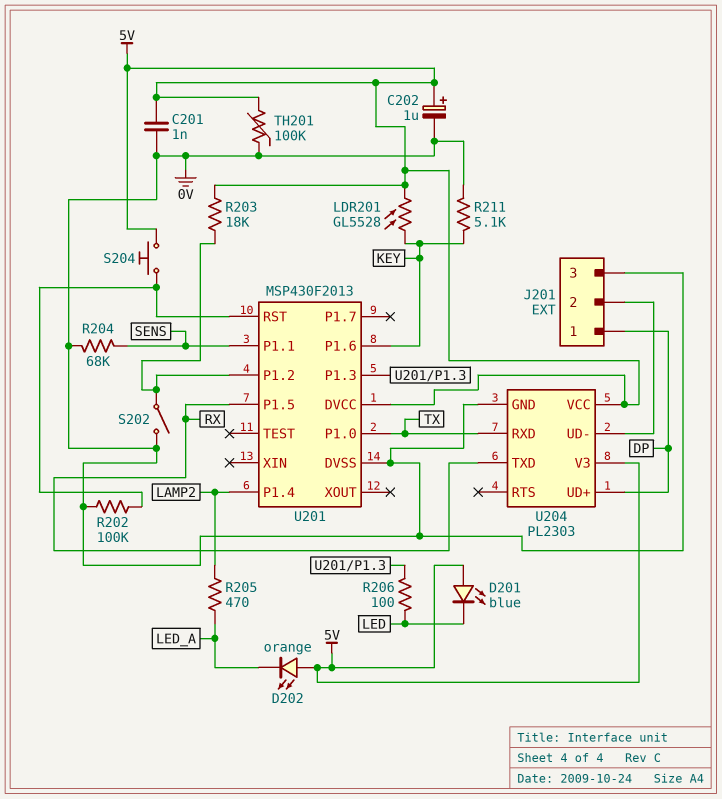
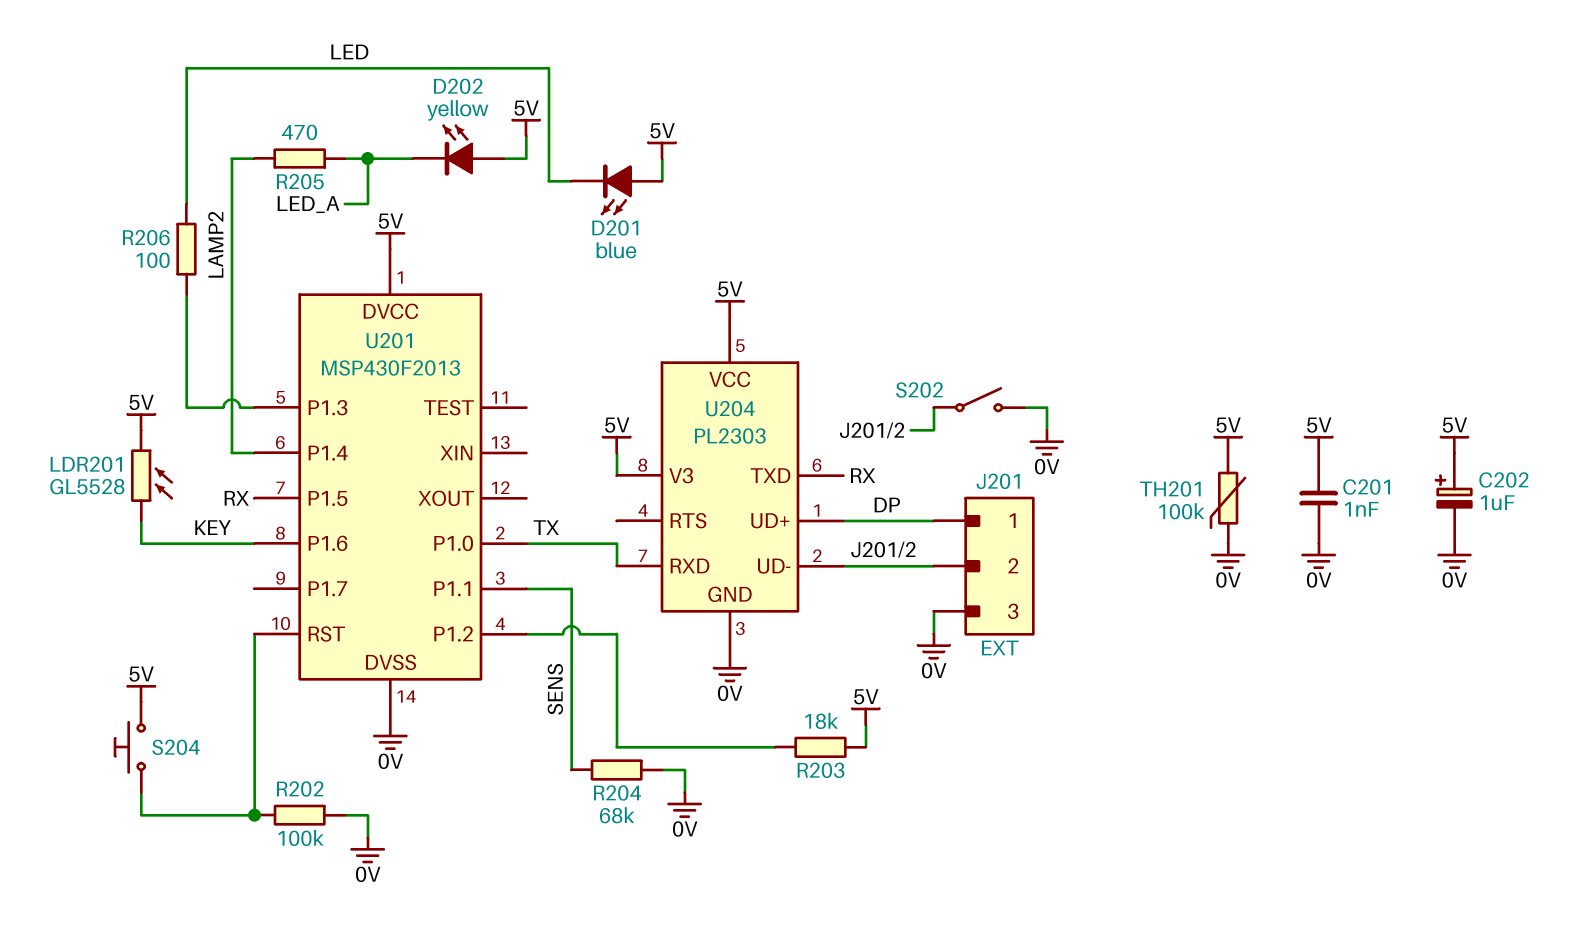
D202: LED orange (A 5V, K LED_A) -> LED yellow (A 5V, K LED_A)
R211: 5.1k (0V, KEY) -> none
S202: switch (0V, U201/P1.2) -> switch (0V, J201/2)

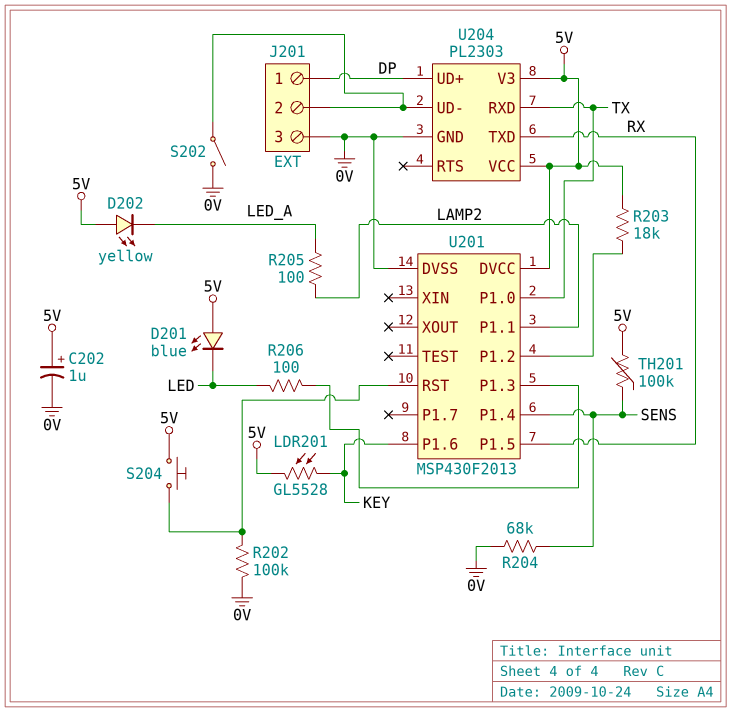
C201: 1nF (0V, 5V) -> none
R205: 470 (LAMP2, LED_A) -> 100 (LAMP2, LED_A)
TH201: 100k (0V, 5V) -> 100k (5V, SENS)
U201 pin P1.1: SENS -> LAMP2
U201 pin P1.4: LAMP2 -> SENS

